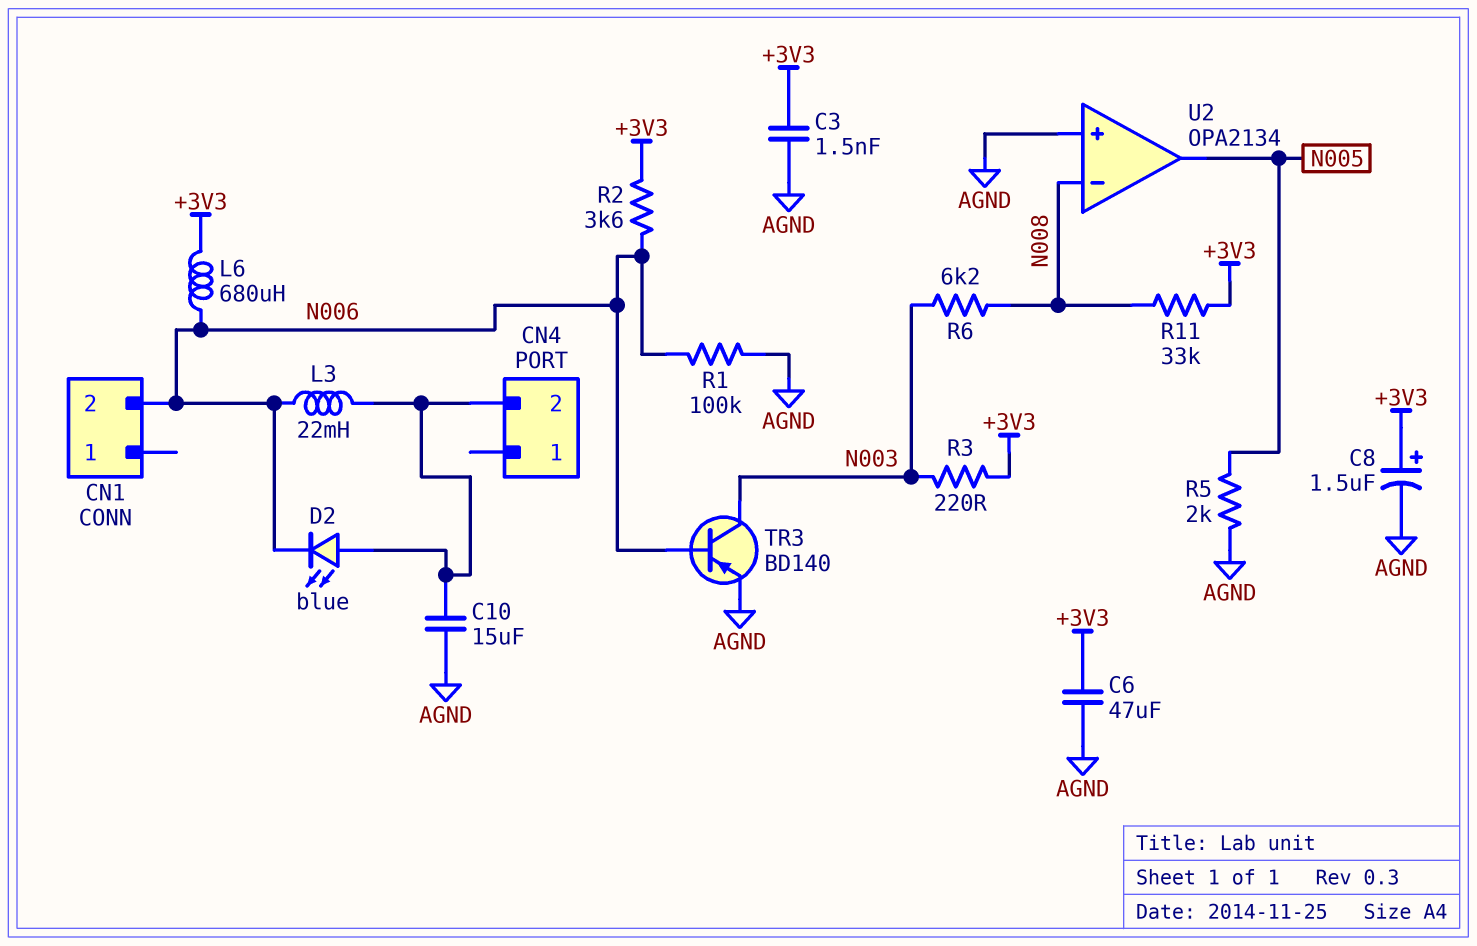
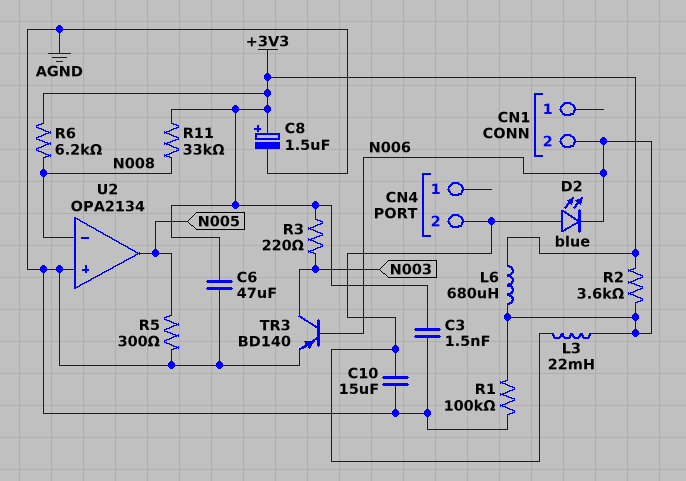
R5: 2k (AGND, N005) -> 300 (AGND, N005)
R6: 6.2k (N003, N008) -> 6.2k (+3V3, N008)

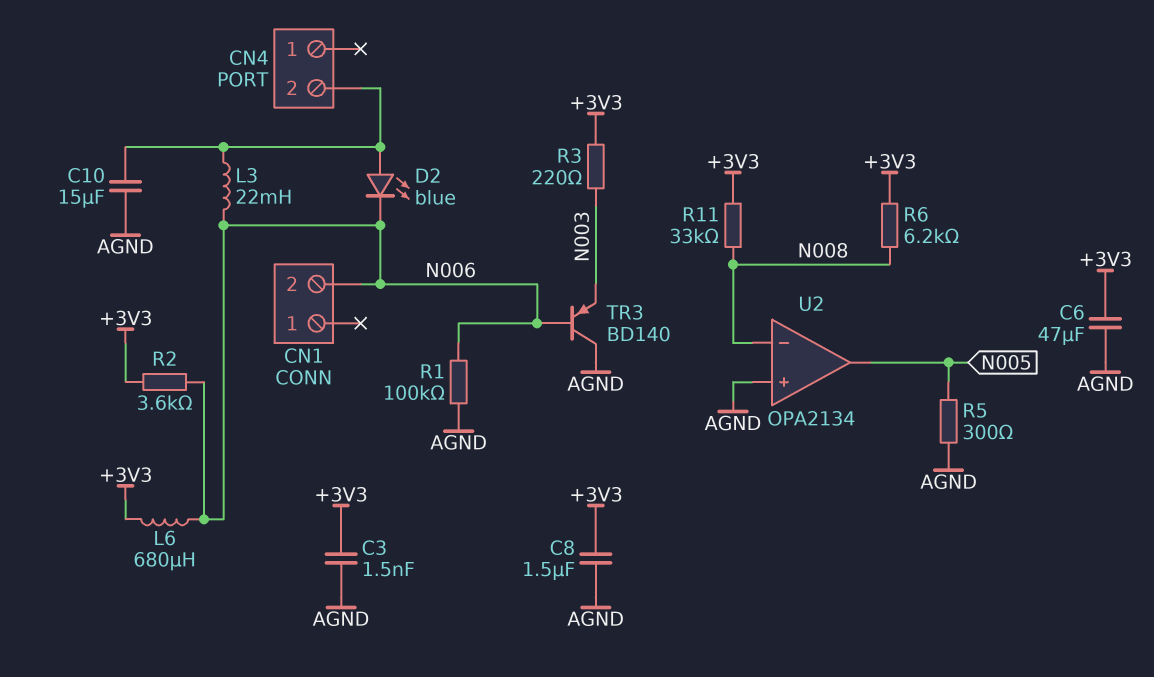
C8: 1.5uF (plus +3V3, minus AGND) -> 1.5uF (+3V3, AGND)
TR3: PNP BD140 (B N006, C N003, E AGND) -> PNP BD140 (B N006, C AGND, E N003)

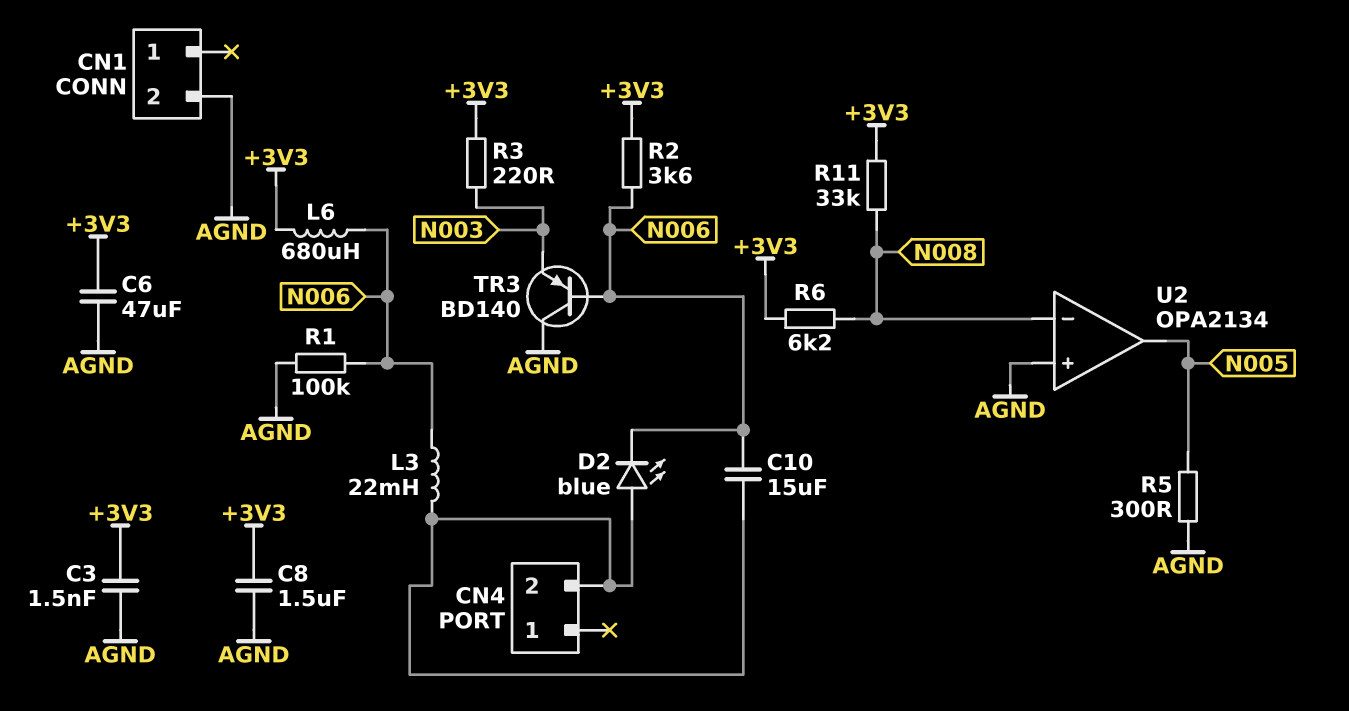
C10: 15uF (AGND, CN4/2) -> 15uF (CN4/2, N006)
CN1 pin 2: N006 -> AGND

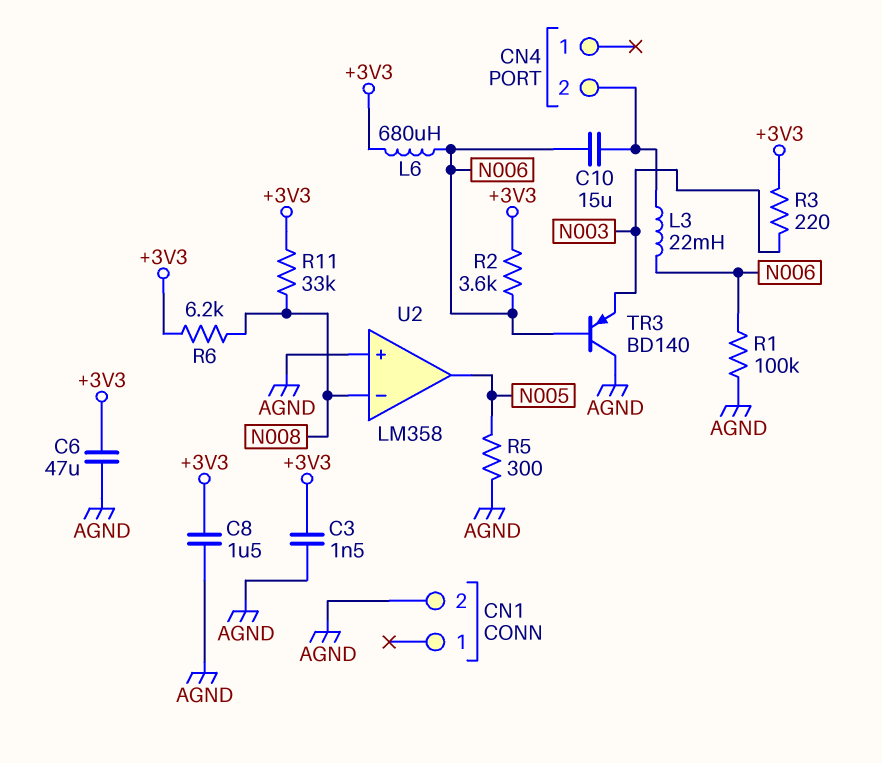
D2: LED blue (A CN4/2, K N006) -> none
U2: OPA2134 -> LM358

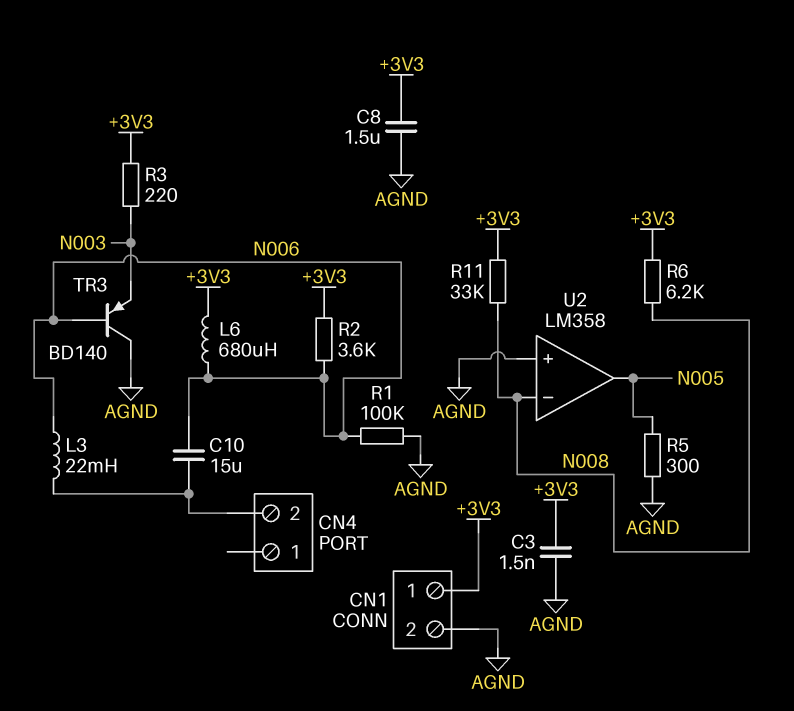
C6: 47uF (+3V3, AGND) -> none
CN1 pin 1: none -> +3V3

